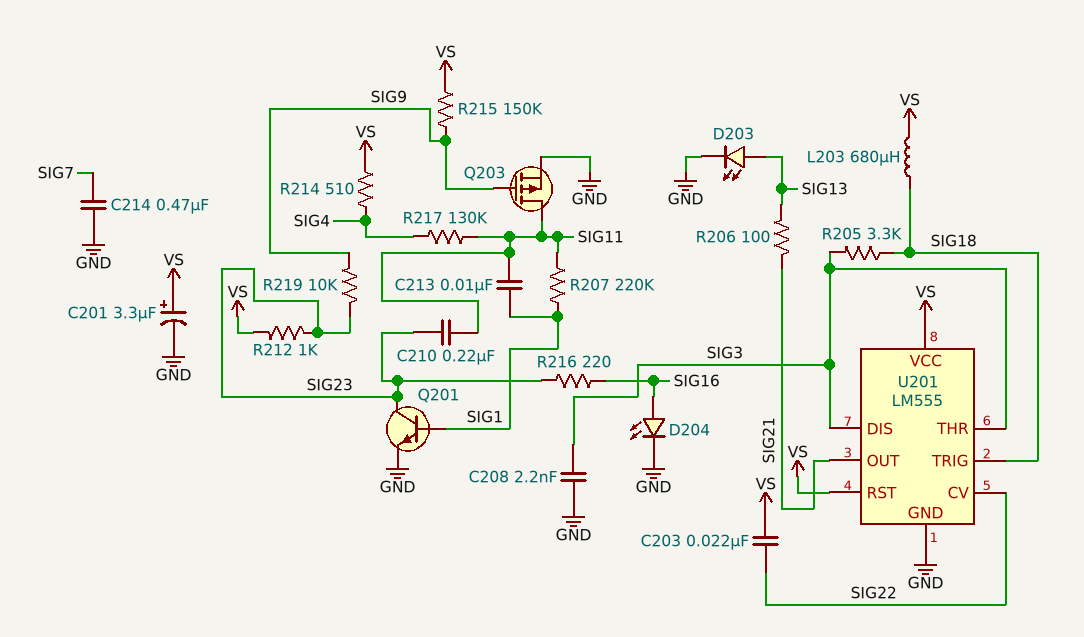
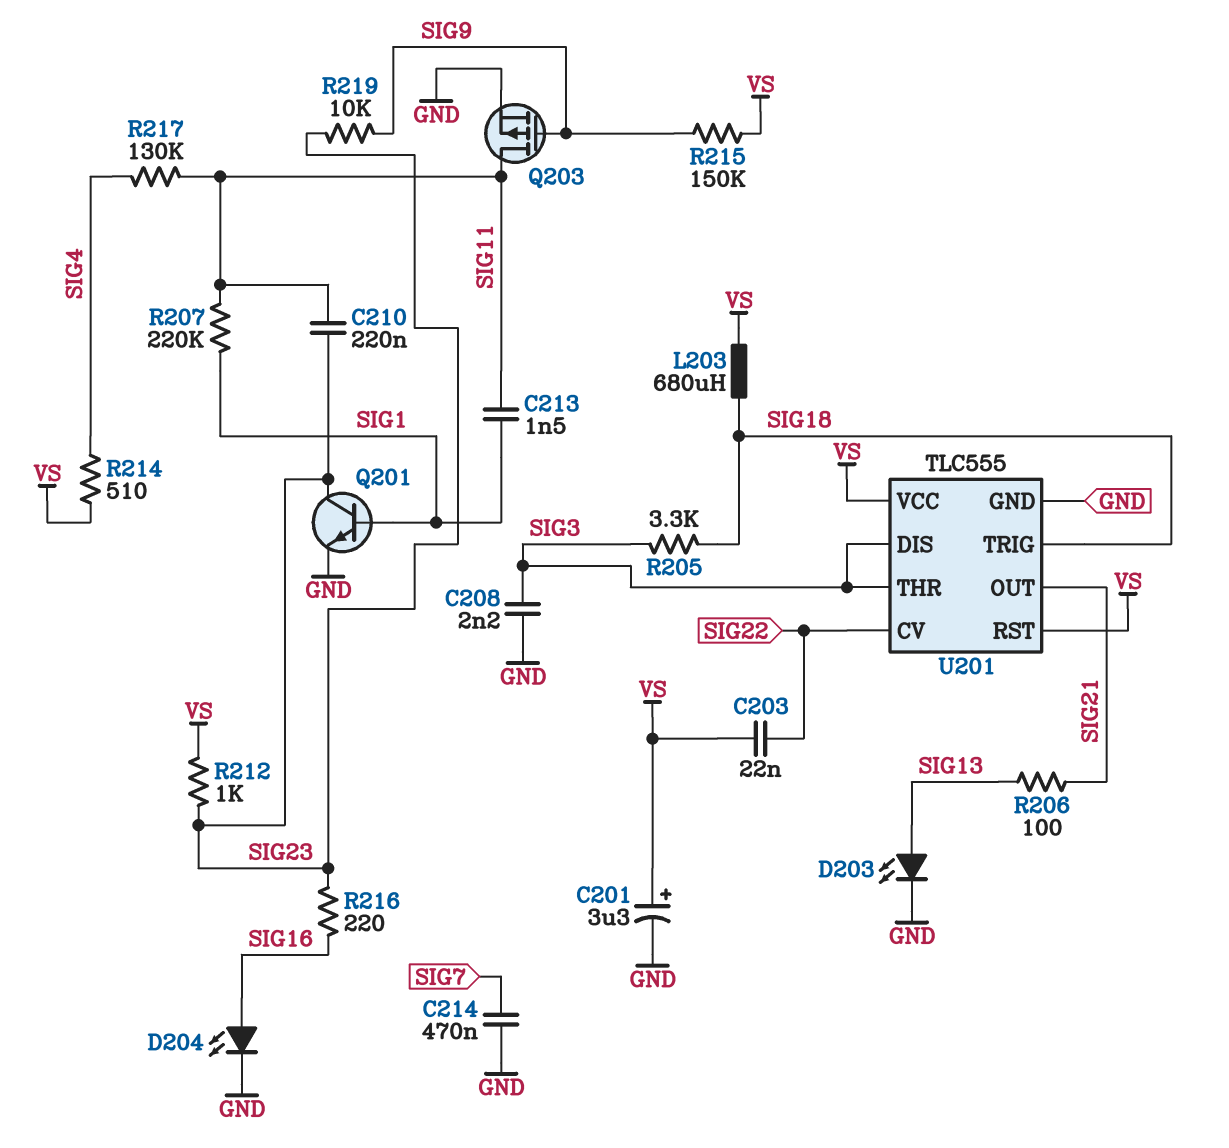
C213: 10nF (SIG1, SIG11) -> 1.5nF (SIG1, SIG11)
U201: LM555 -> TLC555

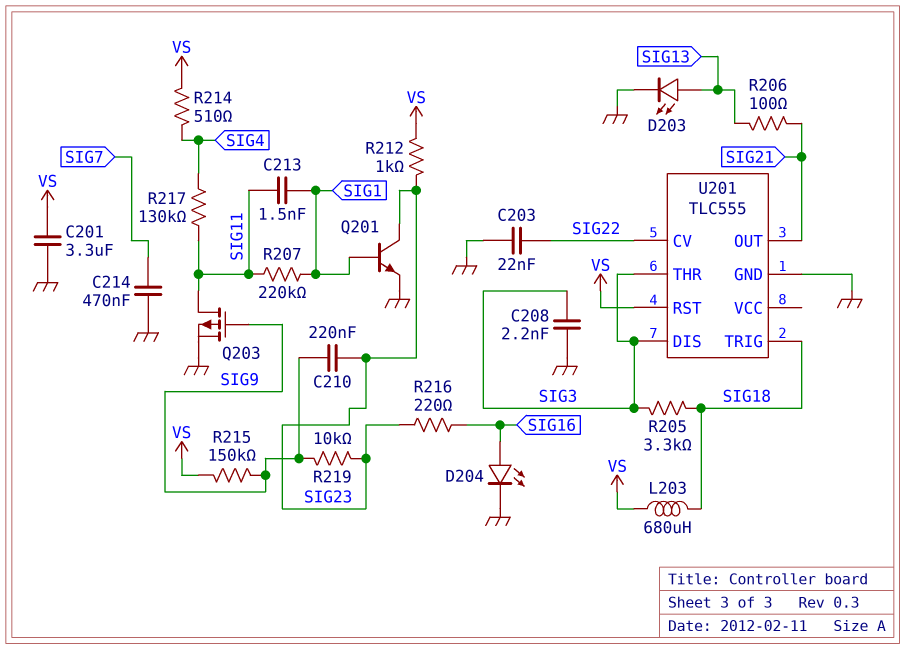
C201: 3.3uF (plus VS, minus GND) -> 3.3uF (GND, VS)
C203: 22nF (SIG22, VS) -> 22nF (GND, SIG22)
C210: 220nF (SIG11, SIG23) -> 220nF (SIG9, SIG23)
U201 pin VCC: VS -> none

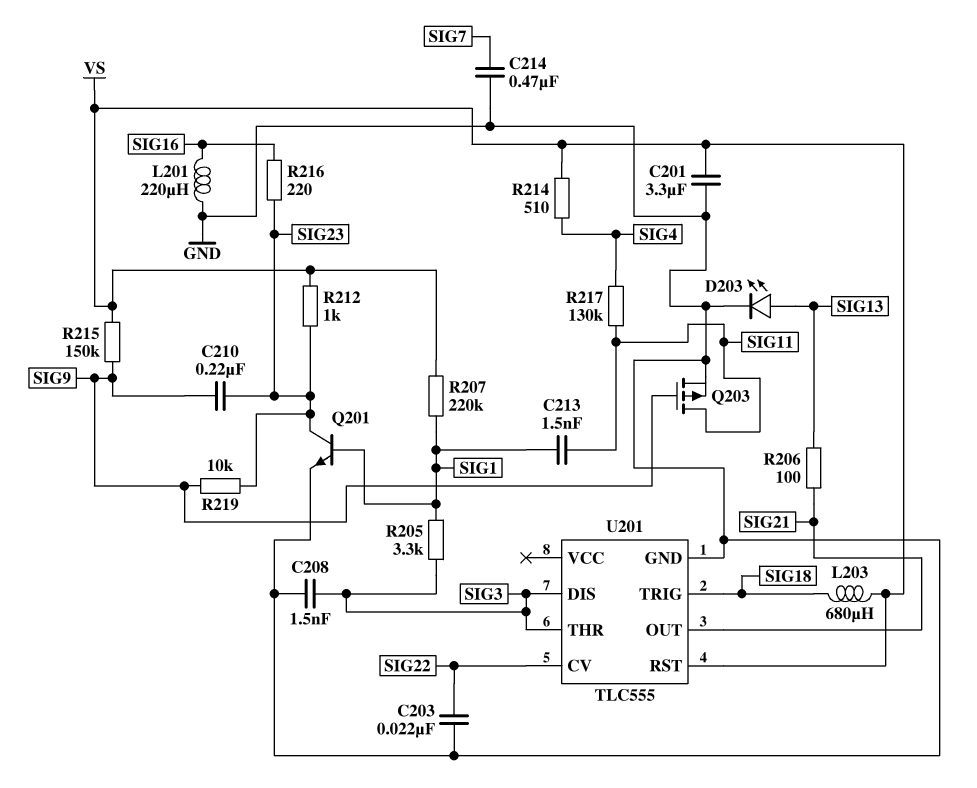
C208: 2.2nF (GND, SIG3) -> 1.5nF (GND, SIG3)
D204: LED (A SIG16, K GND) -> none
L201: none -> 220uH (GND, SIG16)
R205: 3.3k (SIG3, SIG18) -> 3.3k (SIG1, SIG3)
R207: 220k (SIG1, SIG11) -> 220k (SIG1, VS)

